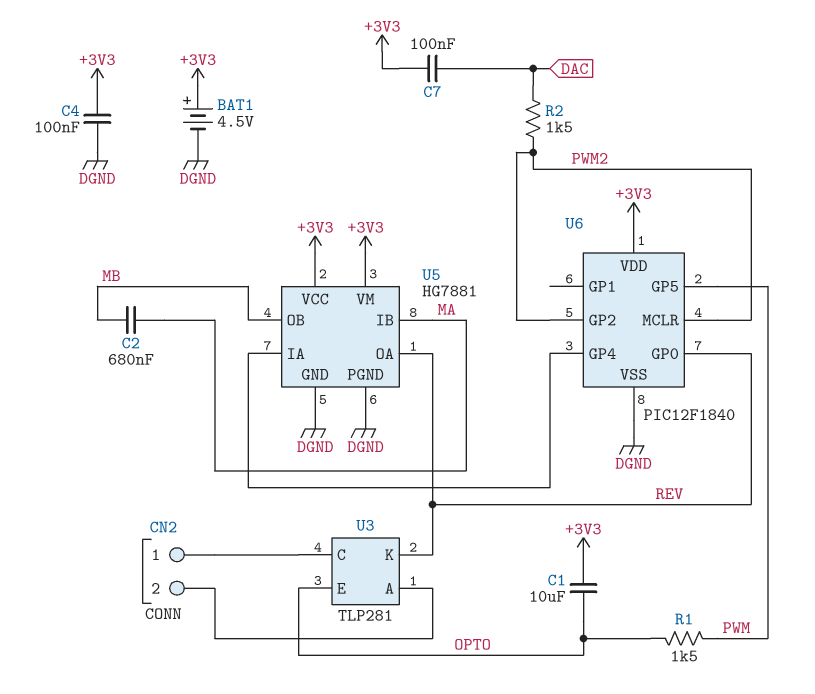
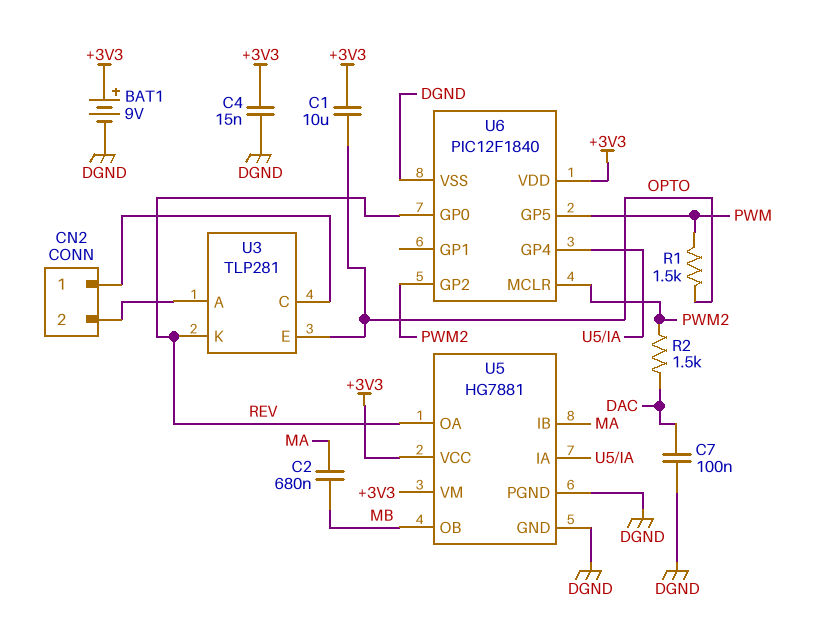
BAT1: 4.5V (plus +3V3, minus DGND) -> 9V (plus +3V3, minus DGND)
C4: 100nF (+3V3, DGND) -> 15nF (+3V3, DGND)
C7: 100nF (+3V3, DAC) -> 100nF (DAC, DGND)

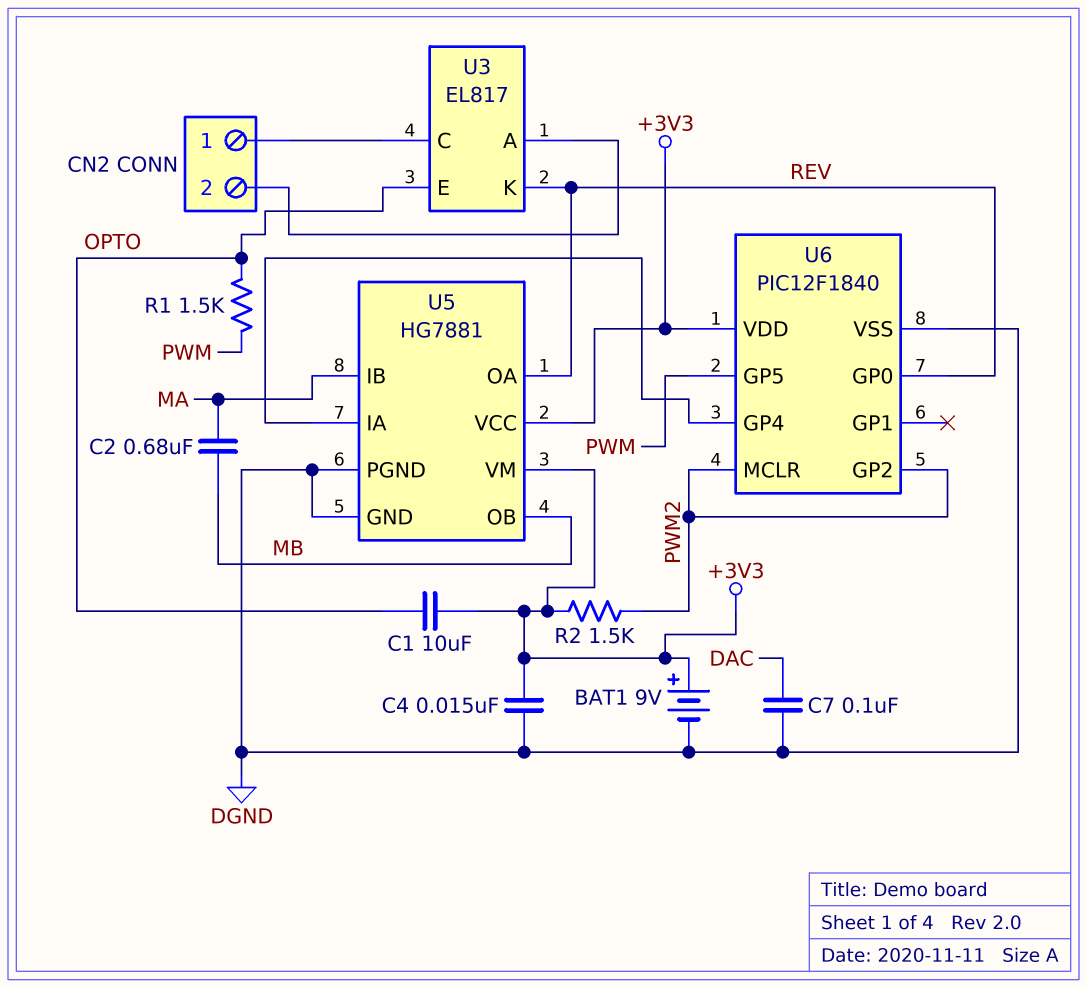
R2: 1.5k (DAC, PWM2) -> 1.5k (+3V3, PWM2)
U3: TLP281 -> EL817

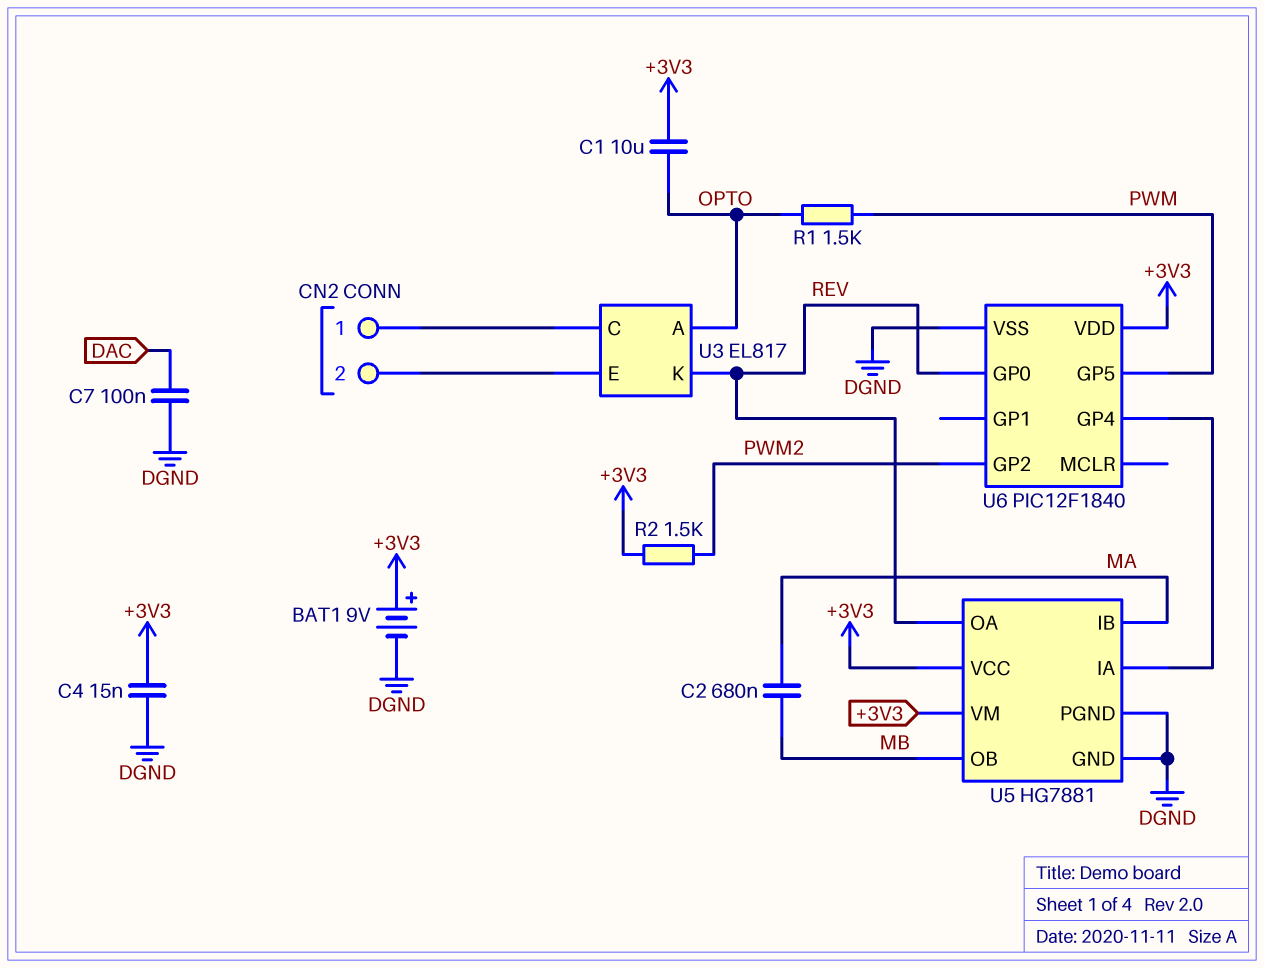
U3 pin A: CN2/2 -> OPTO
U3 pin E: OPTO -> CN2/2
U6 pin MCLR: PWM2 -> none

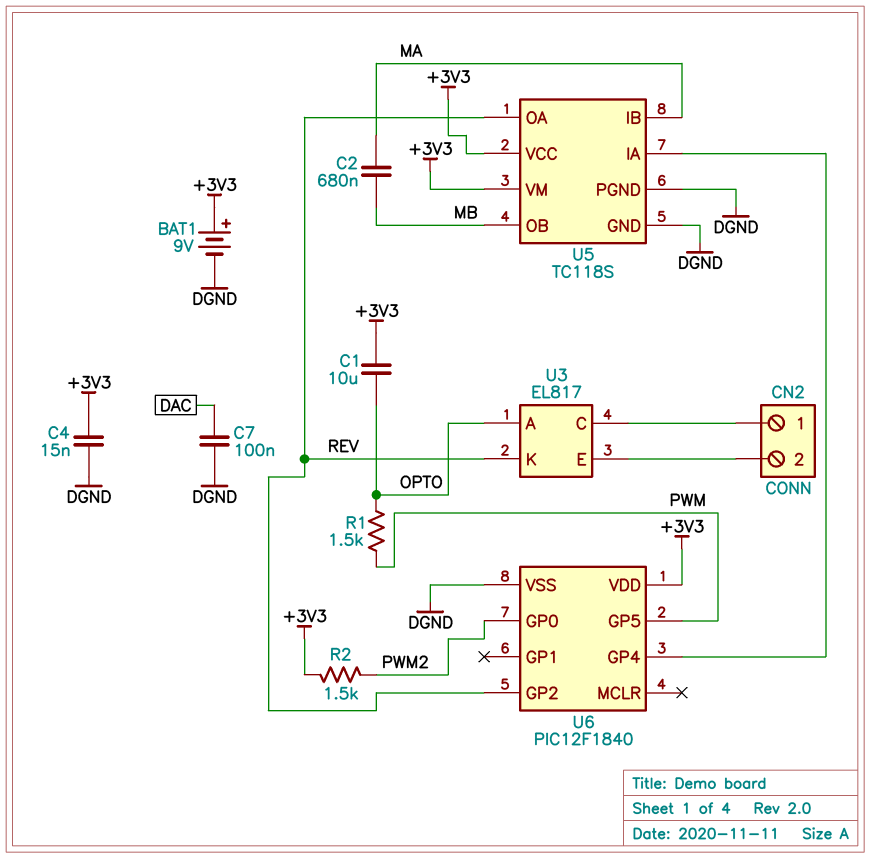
U5: HG7881 -> TC118S
U6 pin GP0: REV -> PWM2
U6 pin GP2: PWM2 -> REV

